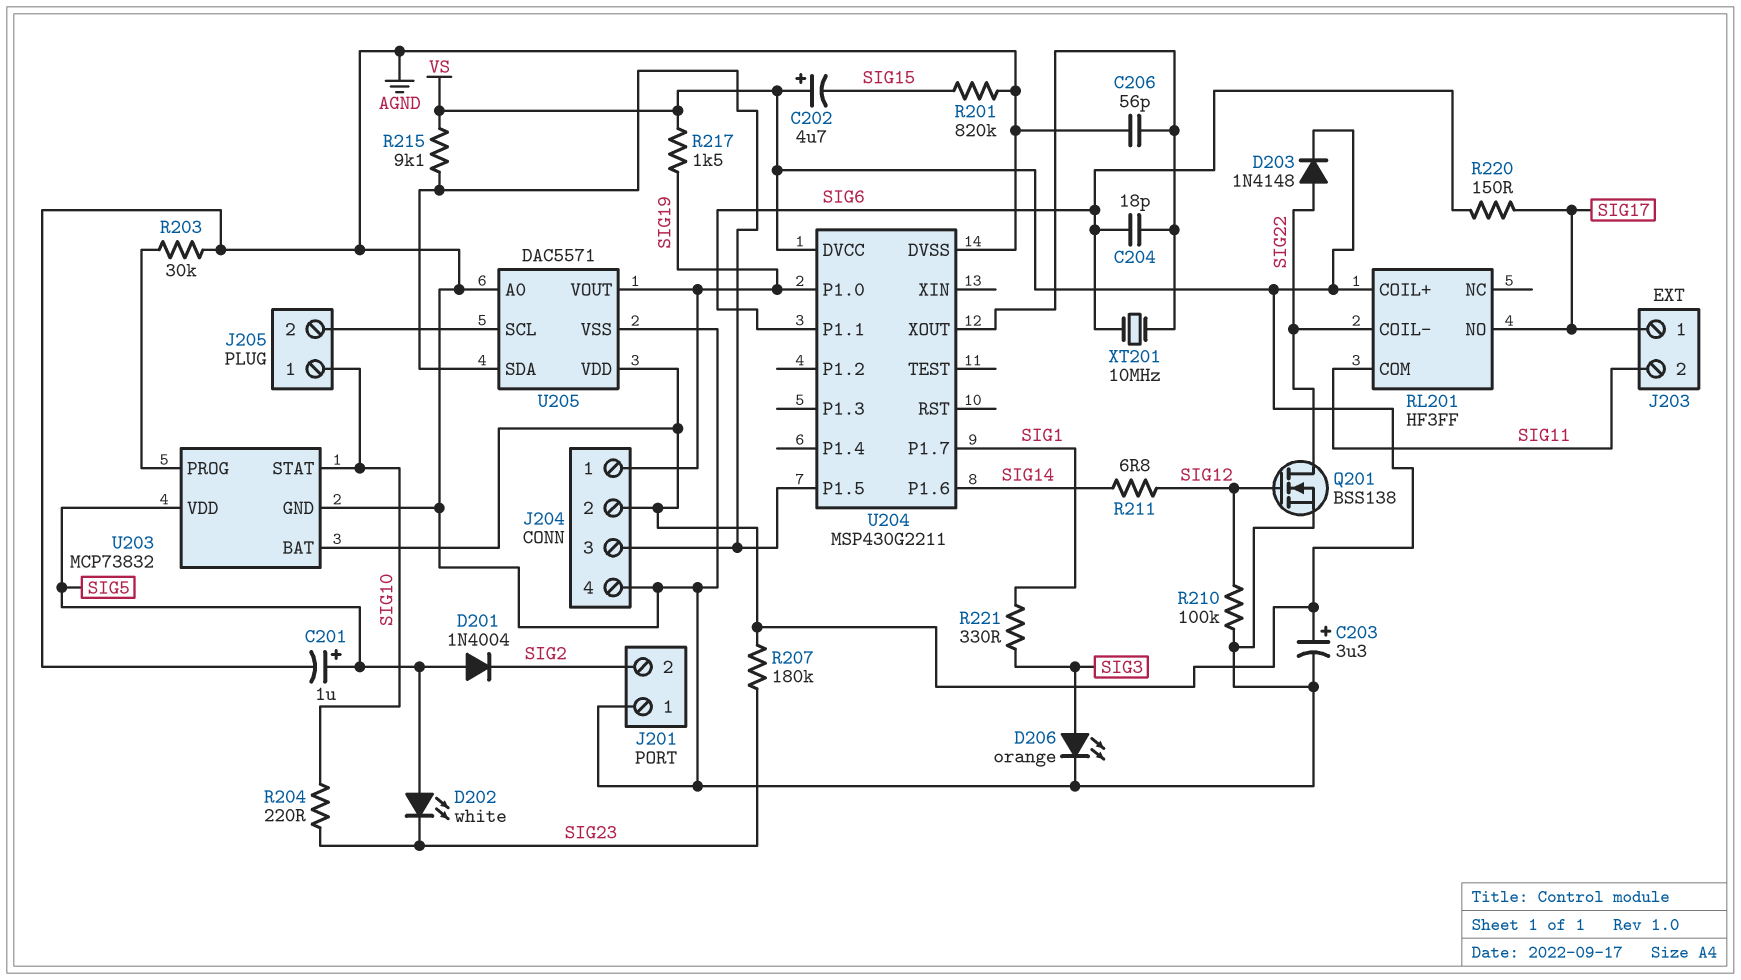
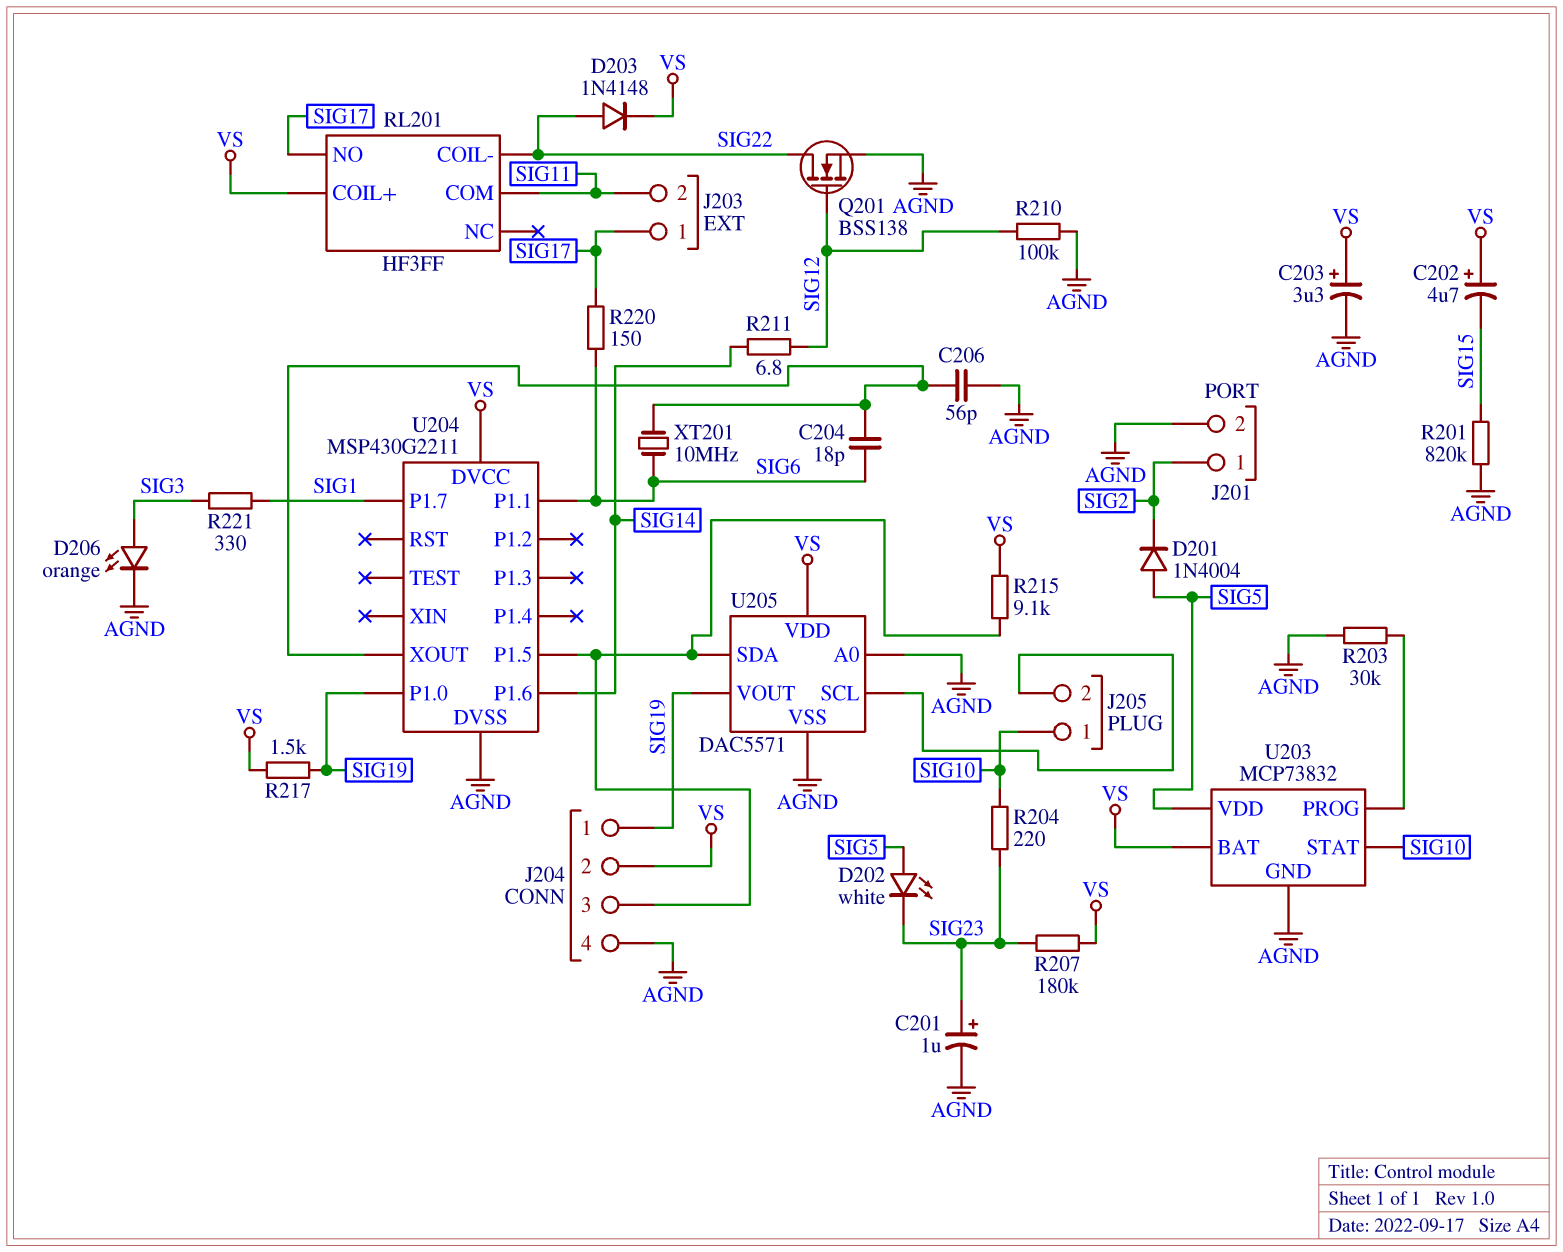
C201: 1uF (plus SIG5, minus AGND) -> 1uF (plus SIG23, minus AGND)
J201 pin 1: AGND -> SIG2
J201 pin 2: SIG2 -> AGND

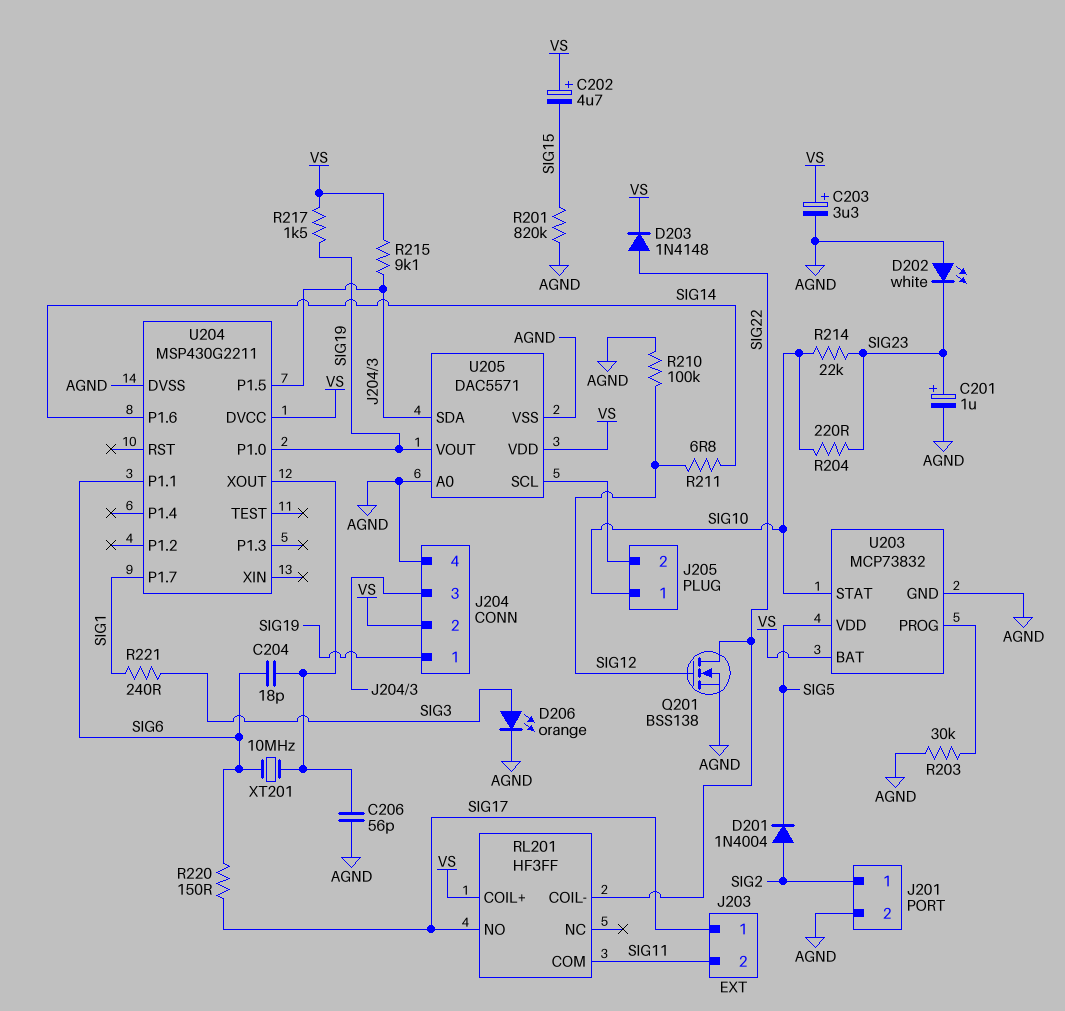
D201: diode 1N4004 (A SIG5, K SIG2) -> diode 1N4004 (A SIG2, K SIG5)
D202: LED white (A SIG5, K SIG23) -> LED white (A AGND, K SIG23)
R207: 180k (SIG23, VS) -> none
R214: none -> 22k (SIG10, SIG23)
R221: 330 (SIG1, SIG3) -> 240 (SIG1, SIG3)

